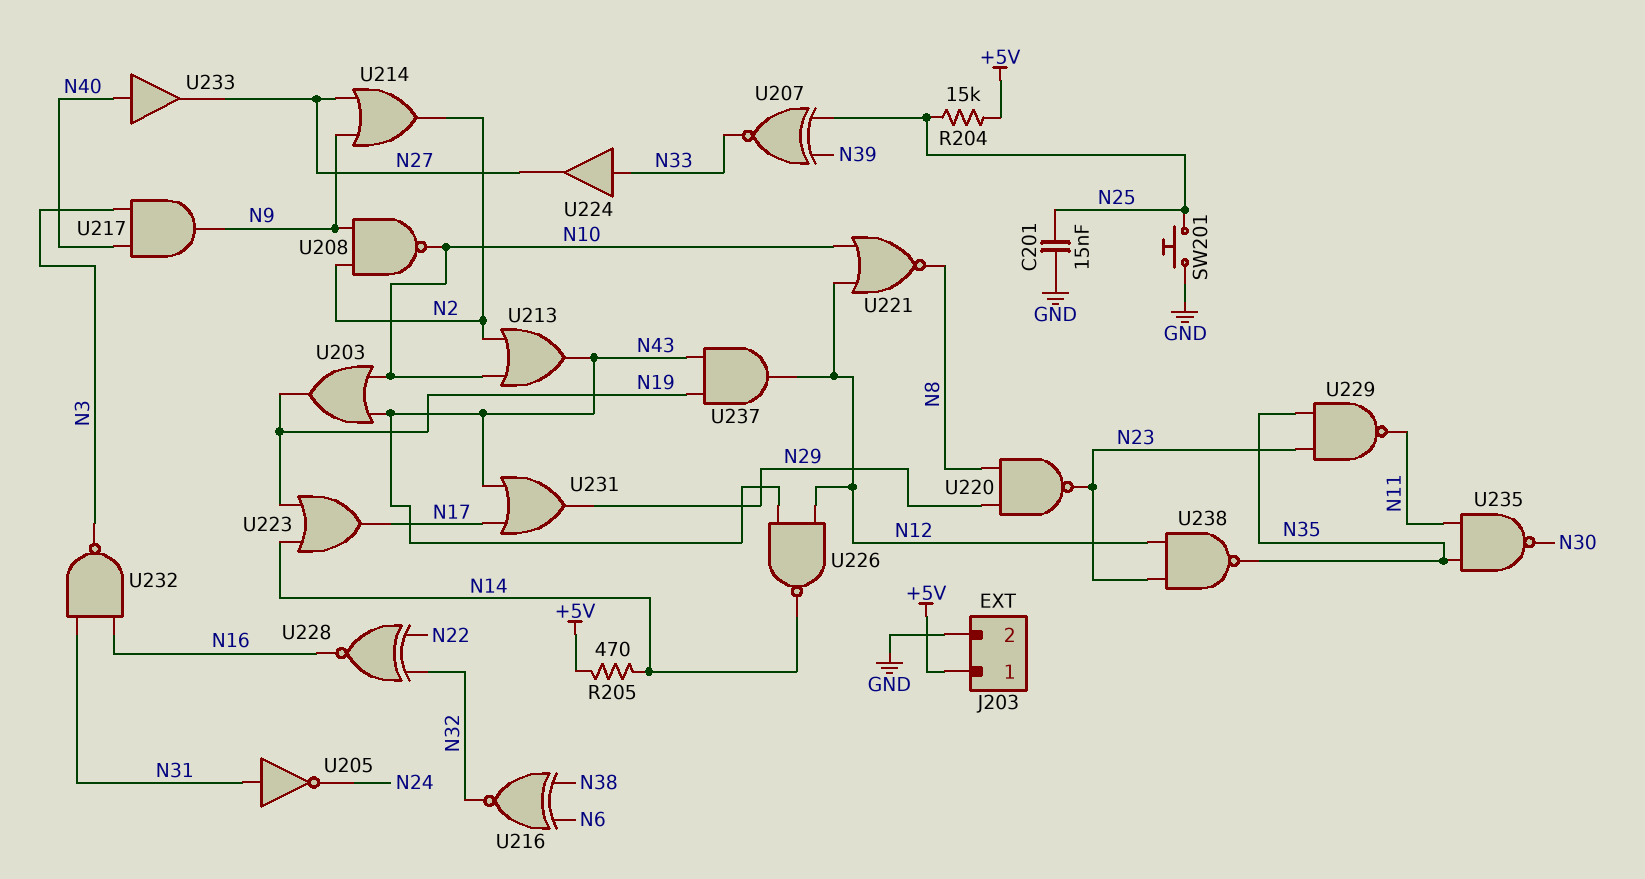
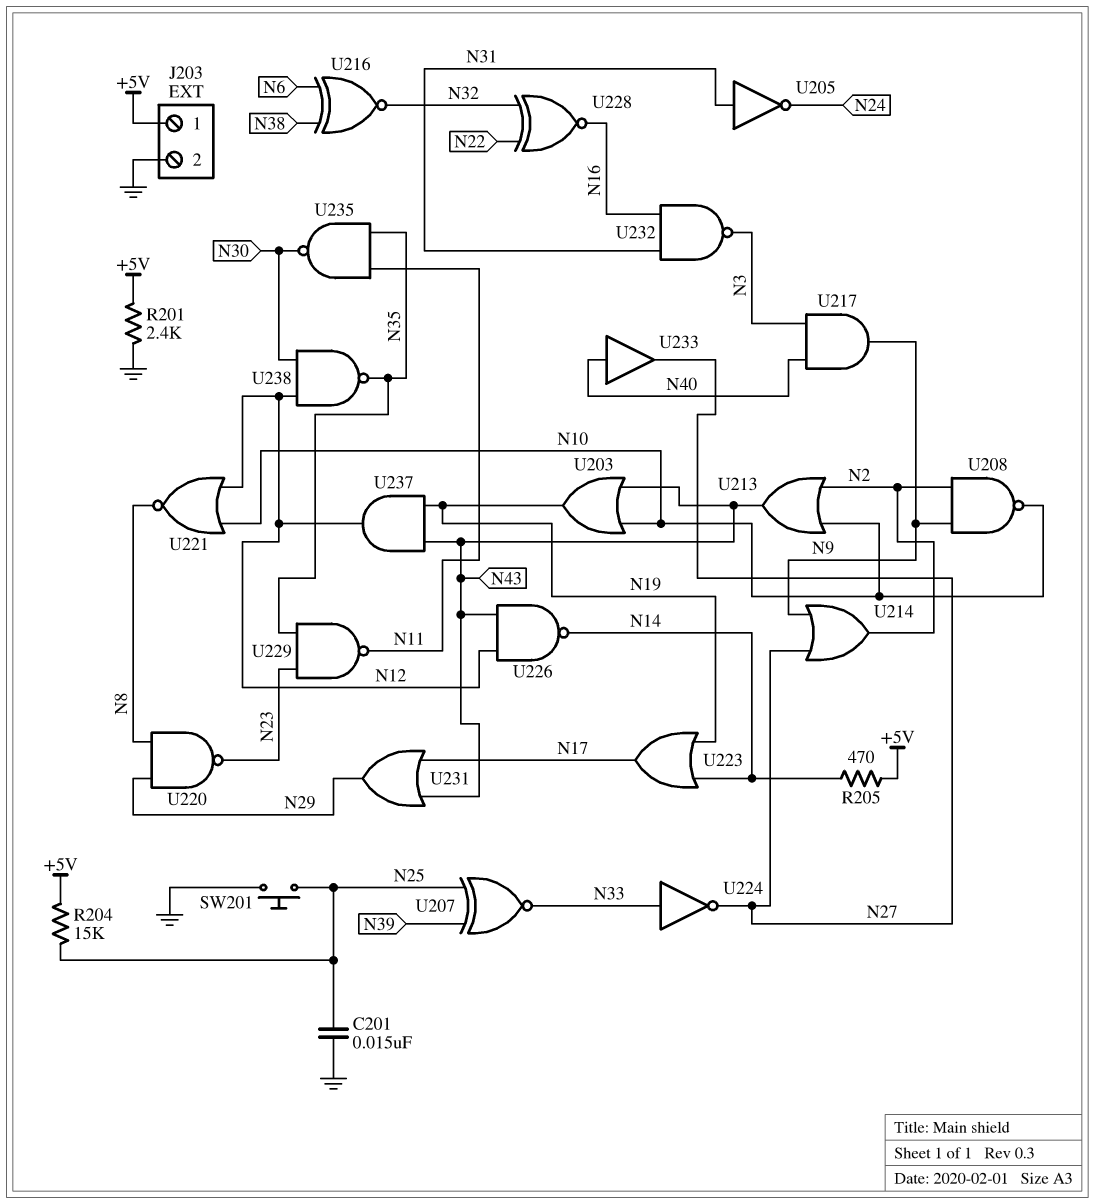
R201: none -> 2.4k (+5V, GND)
U224: buffer (in N33, out N27) -> NOT (in N33, out N27)
U238: NAND (in N12, in N23, out N35) -> NAND (in N12, in N30, out N35)

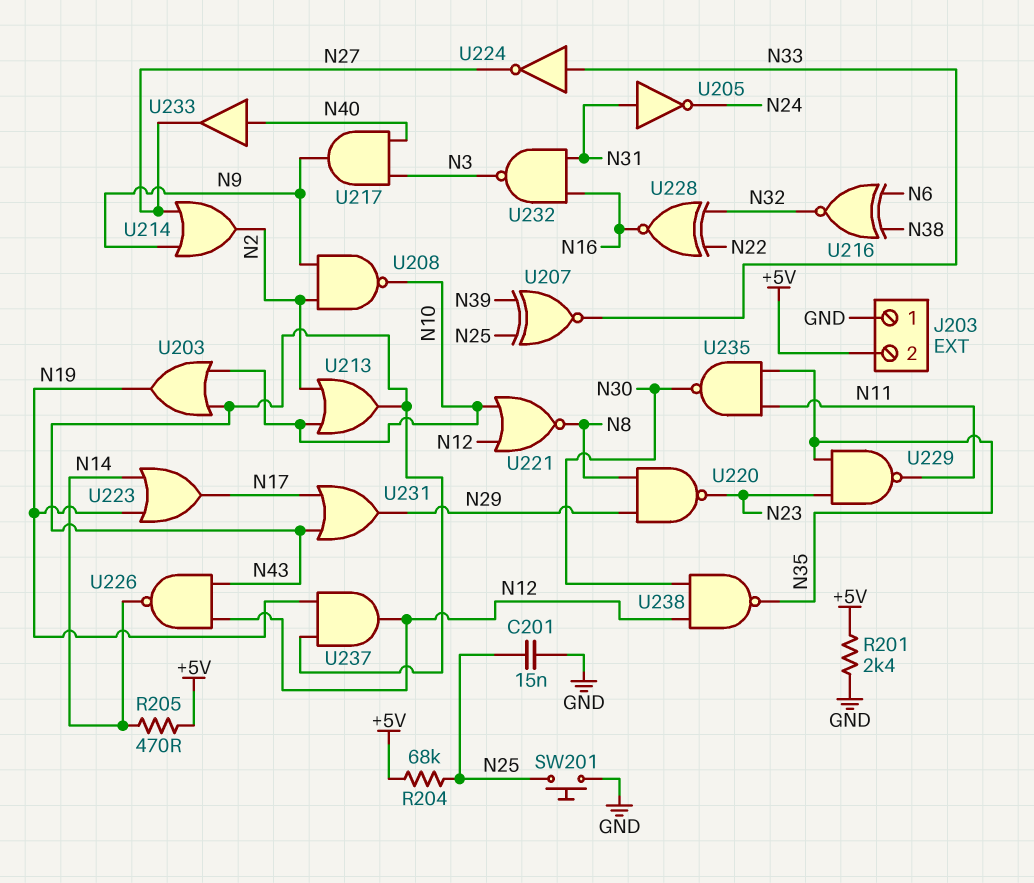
J203 pin 1: +5V -> GND
J203 pin 2: GND -> +5V
R204: 15k (+5V, N25) -> 68k (+5V, N25)

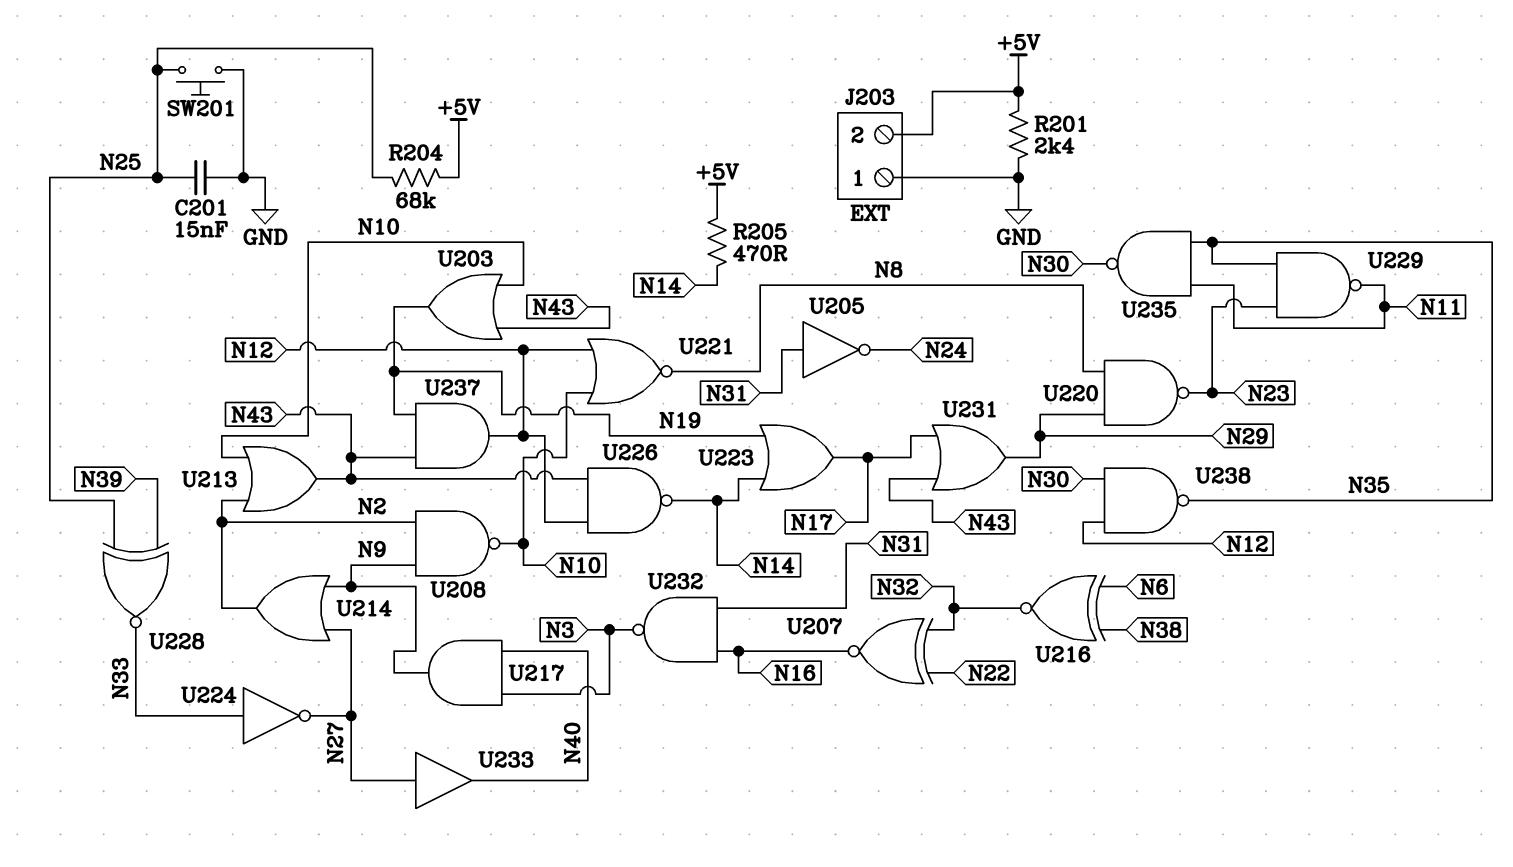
U207: XNOR (in N25, in N39, out N33) -> XNOR (in N22, in N32, out N16)
U228: XNOR (in N22, in N32, out N16) -> XNOR (in N25, in N39, out N33)
U233: buffer (in N40, out N27) -> buffer (in N27, out N40)

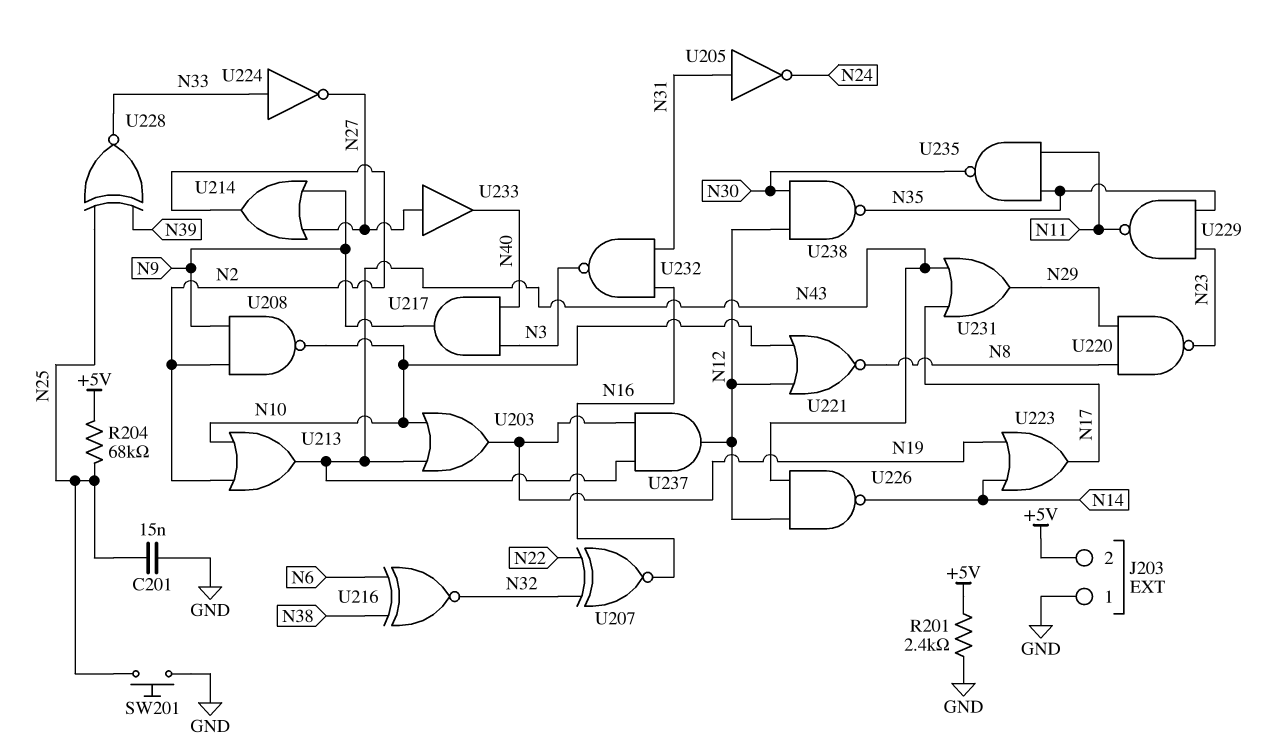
R205: 470 (+5V, N14) -> none

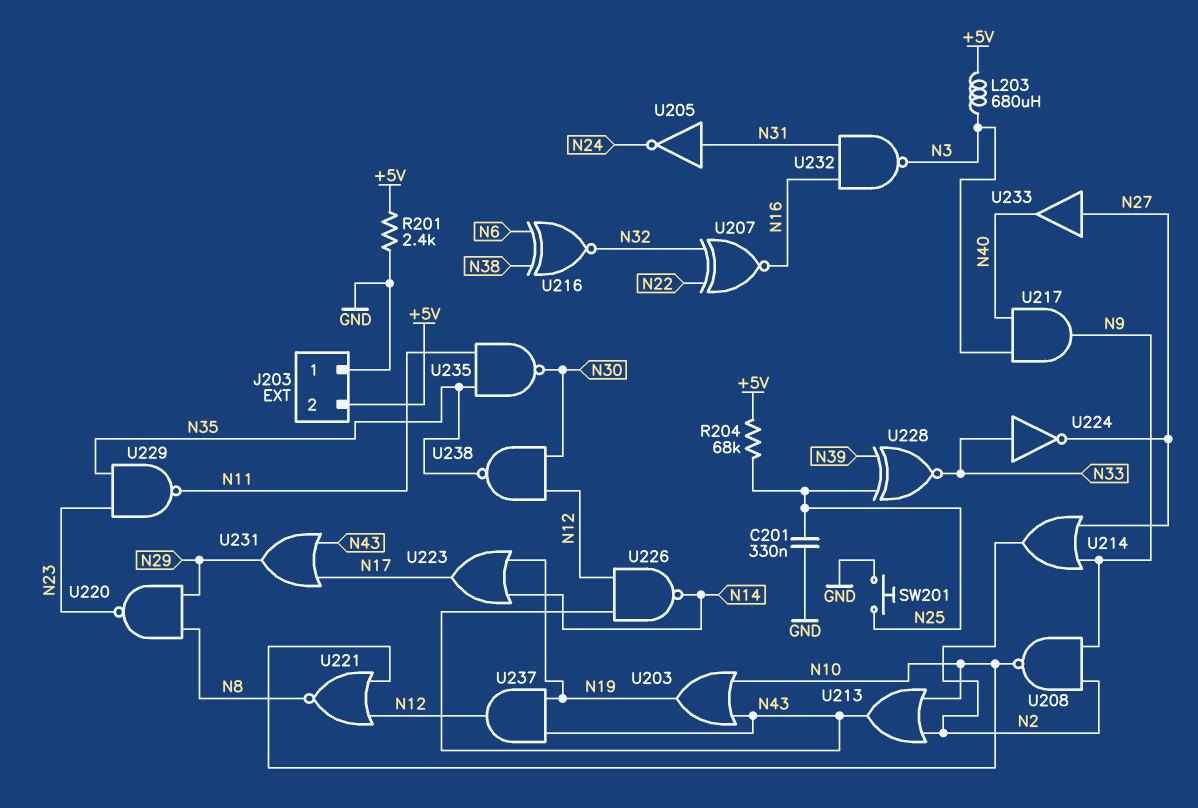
C201: 15nF (GND, N25) -> 330nF (GND, N25)
L203: none -> 680uH (+5V, N3)

